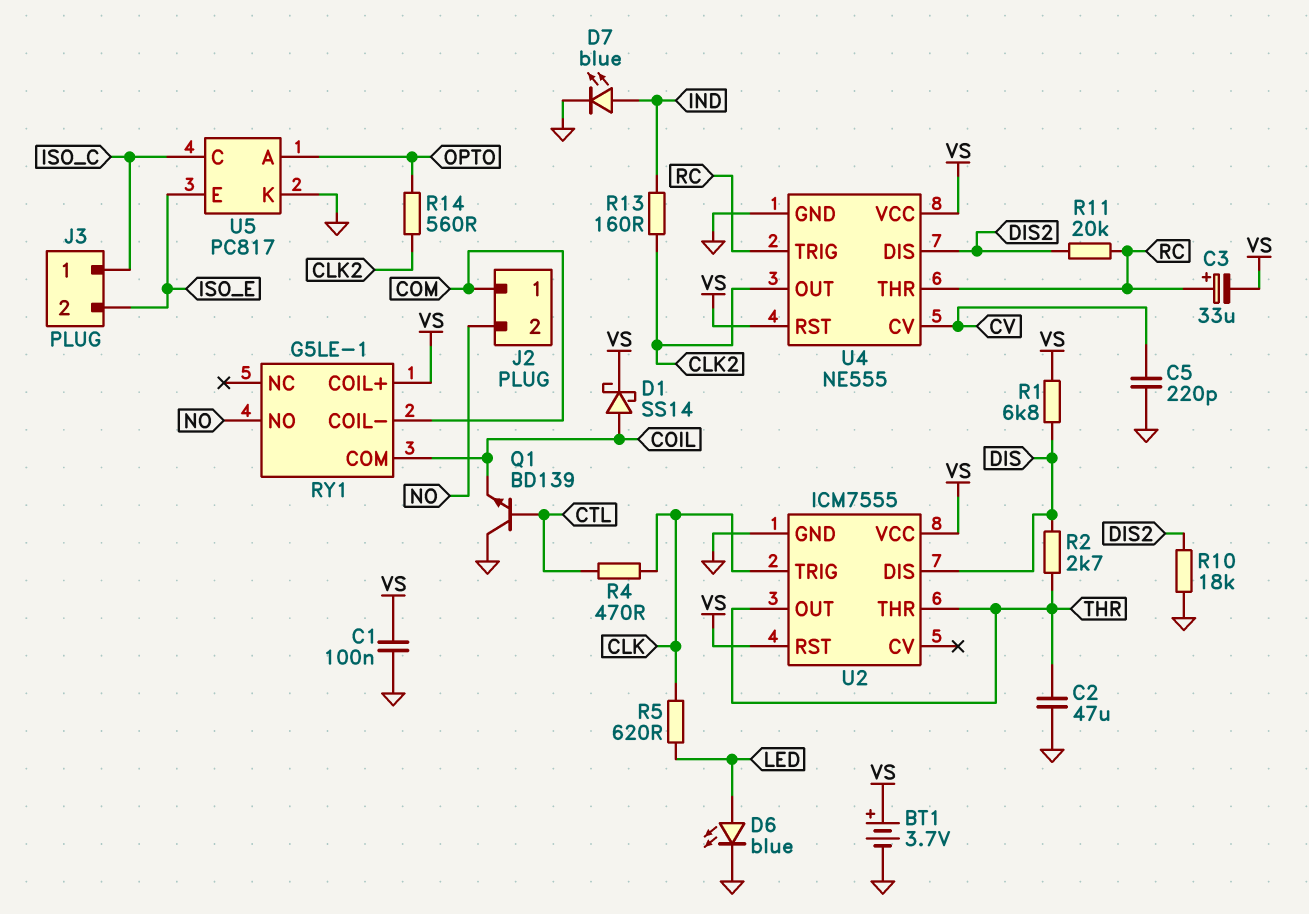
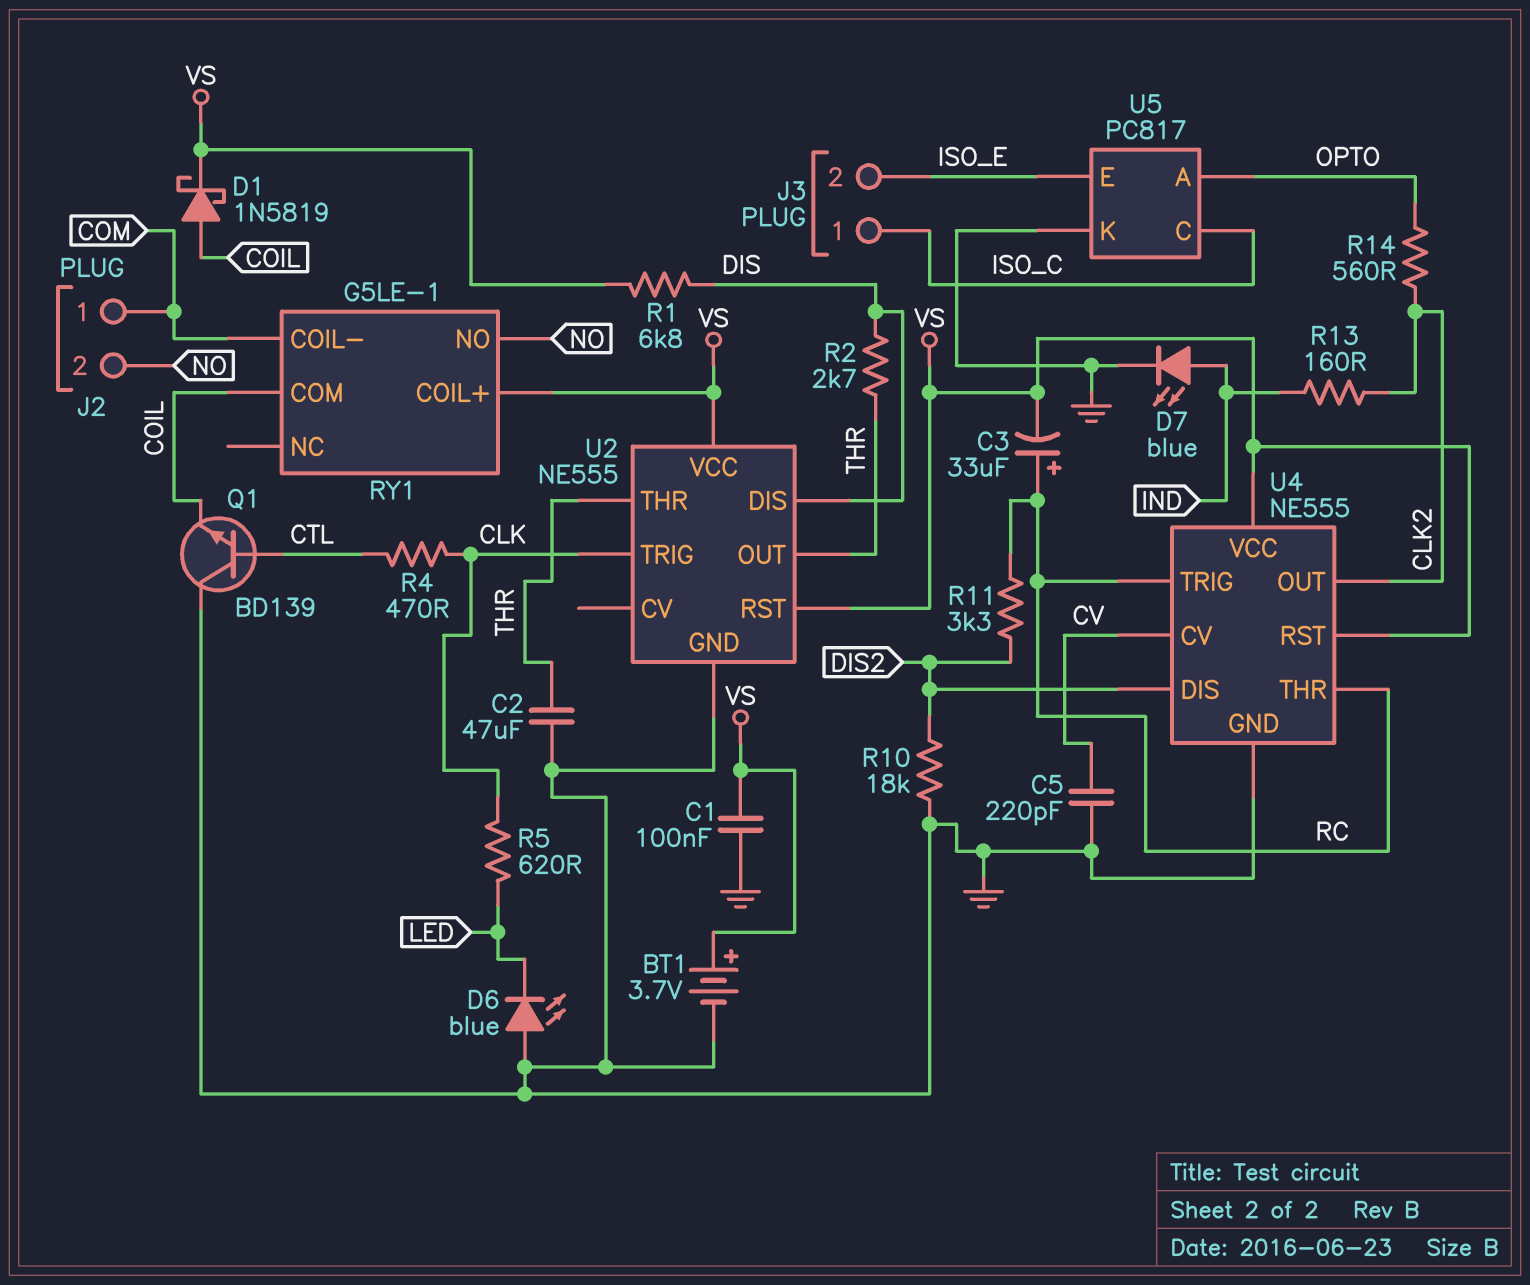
D1: schottky SS14 (A COIL, K VS) -> schottky 1N5819 (A COIL, K VS)
D6: LED blue (A LED, K GND) -> LED blue (A GND, K LED)
R11: 20k (DIS2, RC) -> 3.3k (DIS2, RC)
U2: ICM7555 -> NE555

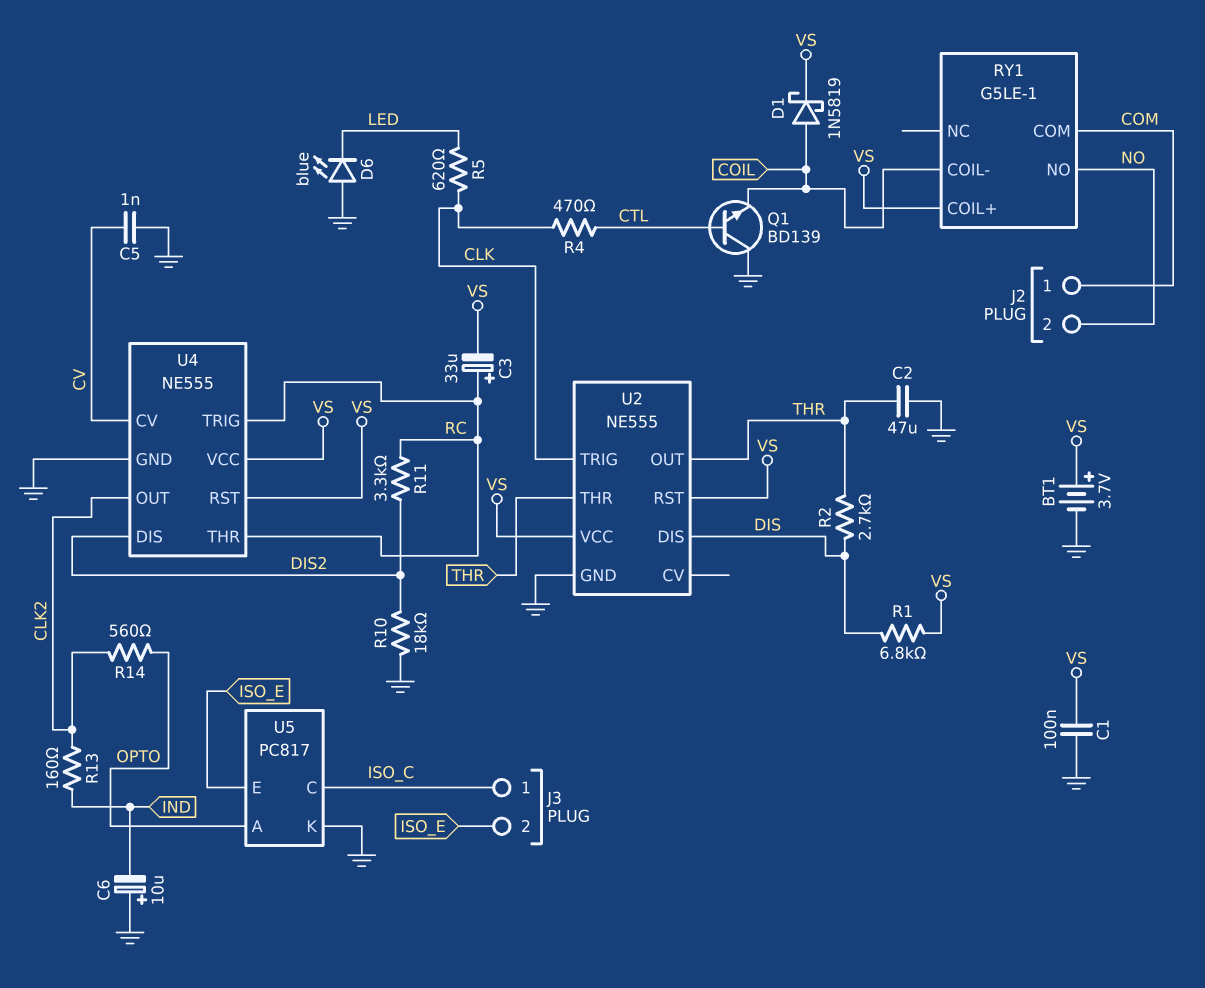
C5: 220pF (CV, GND) -> 1nF (CV, GND)
C6: none -> 10uF (plus GND, minus IND)
D7: LED blue (A IND, K GND) -> none
RY1 pin COIL-: COM -> COIL
RY1 pin COM: COIL -> COM

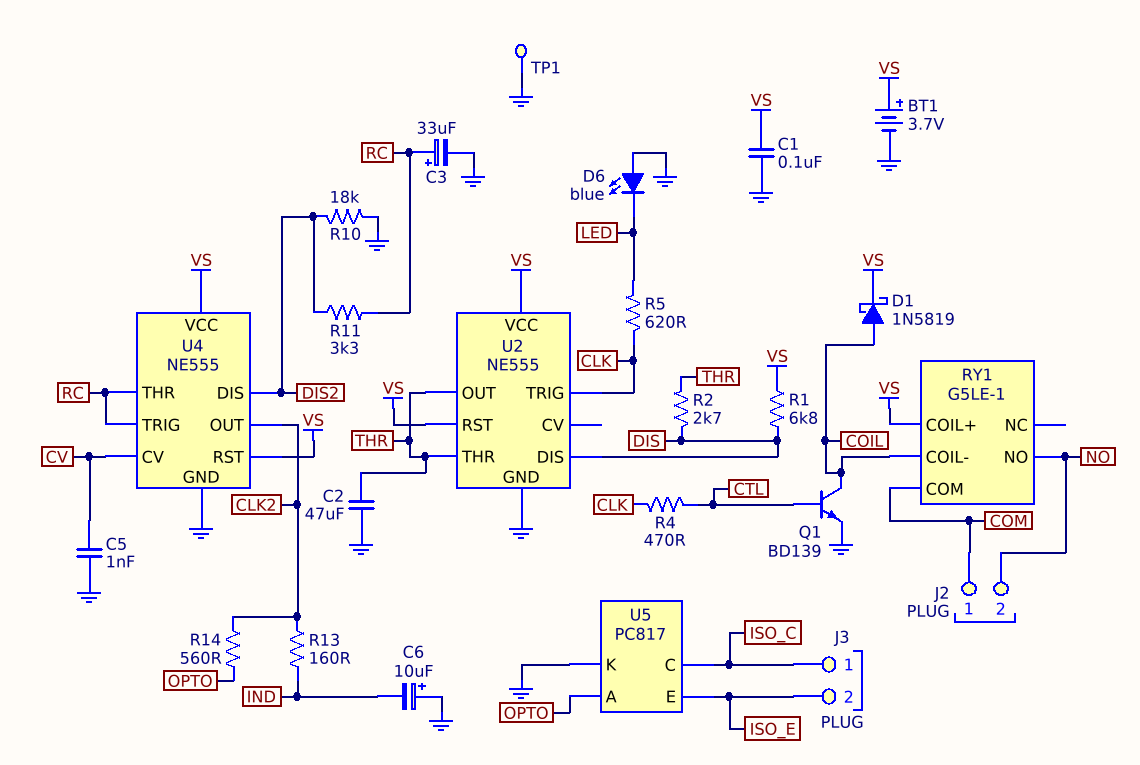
C3: 33uF (plus RC, minus VS) -> 33uF (plus RC, minus GND)
Q1: NPN BD139 (B CTL, C GND, E COIL) -> NPN BD139 (B CTL, C COIL, E GND)
TP1: none -> test point (GND)

